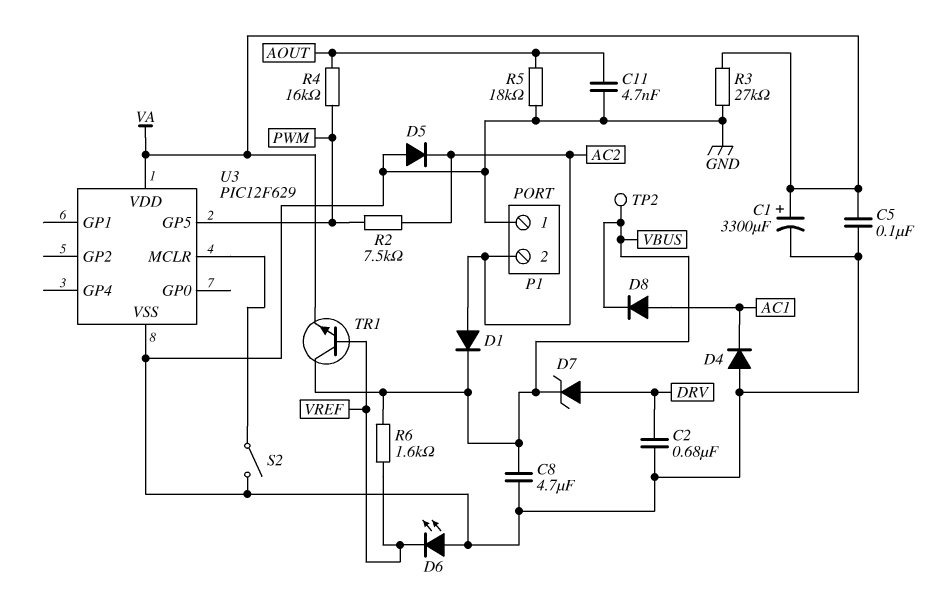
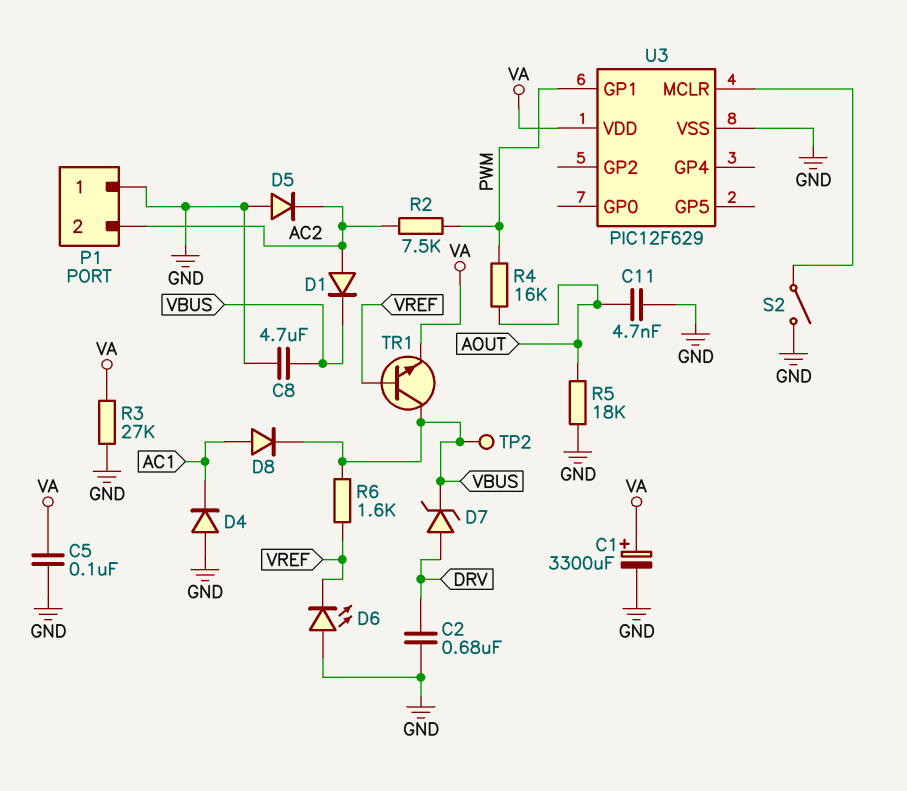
U3 pin GP1: none -> PWM
U3 pin GP5: PWM -> none

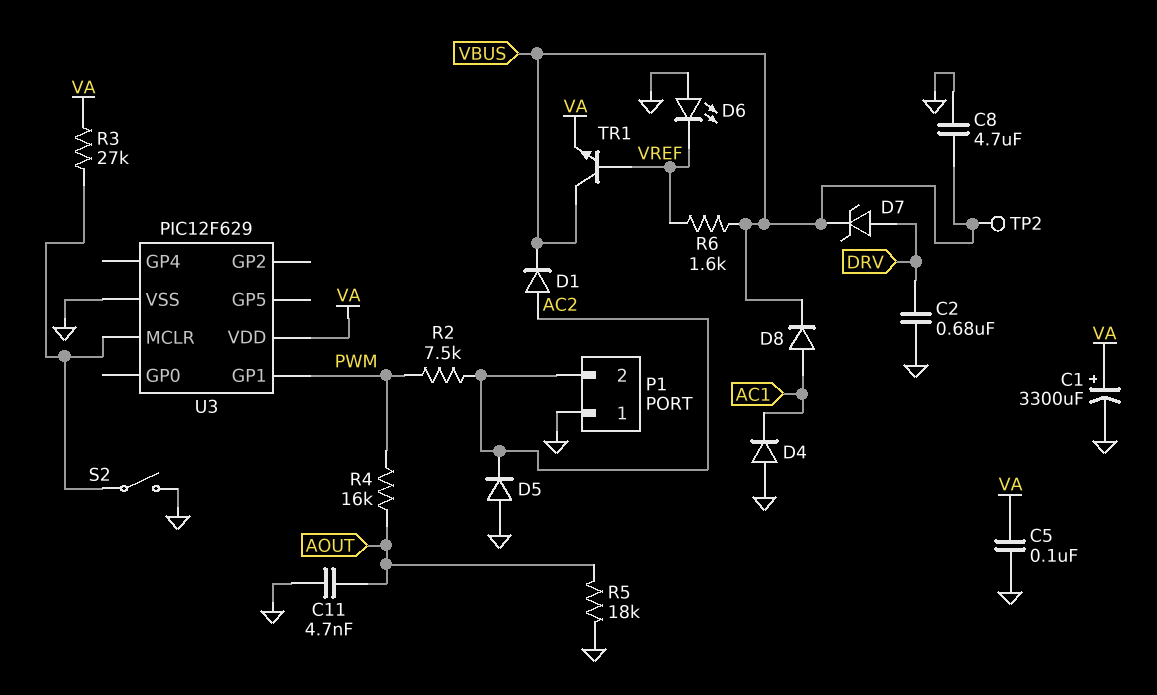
R3: 27k (GND, VA) -> 27k (U3/MCLR, VA)

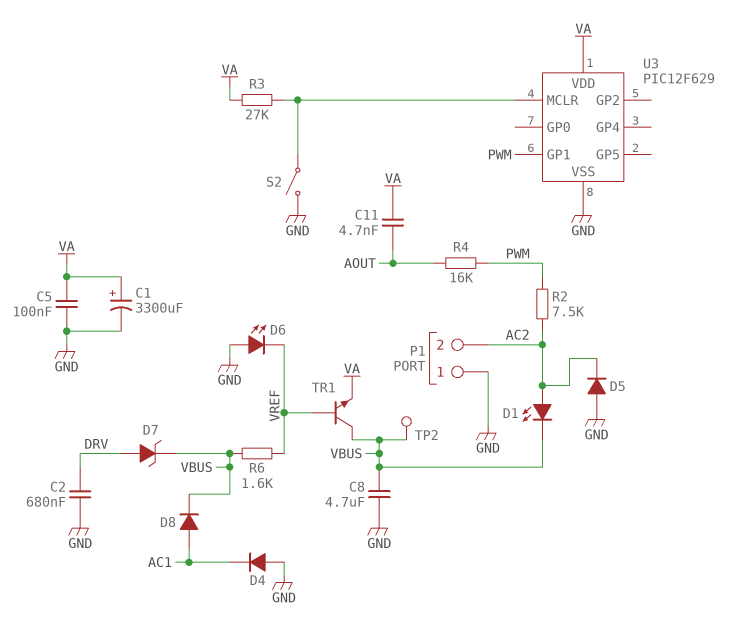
C11: 4.7nF (AOUT, GND) -> 4.7nF (AOUT, VA)
D1: diode (A AC2, K VBUS) -> LED (A AC2, K VBUS)
R5: 18k (AOUT, GND) -> none

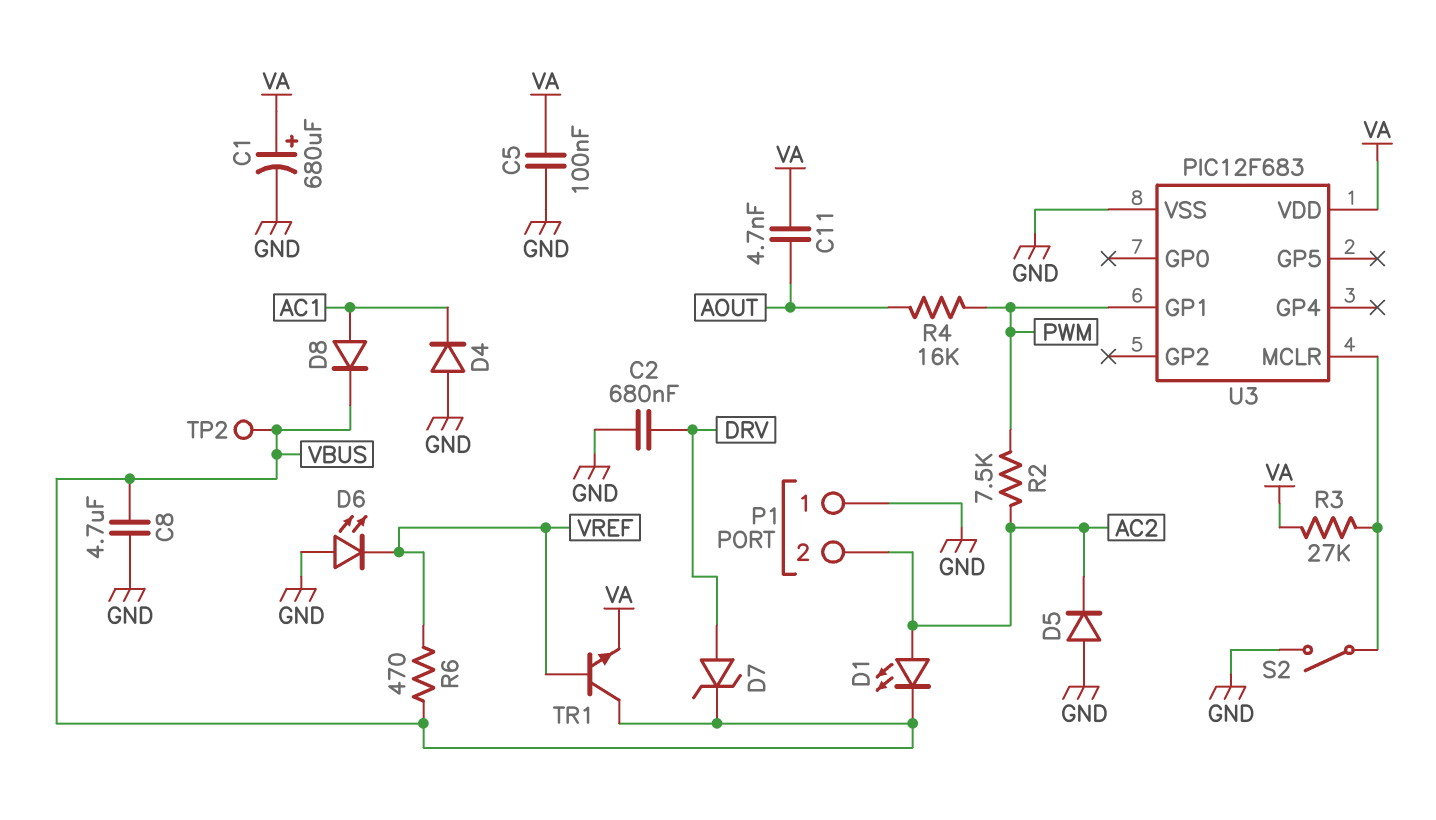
C1: 3300uF (plus VA, minus GND) -> 680uF (plus VA, minus GND)
R6: 1.6k (VBUS, VREF) -> 470 (VBUS, VREF)
U3: PIC12F629 -> PIC12F683

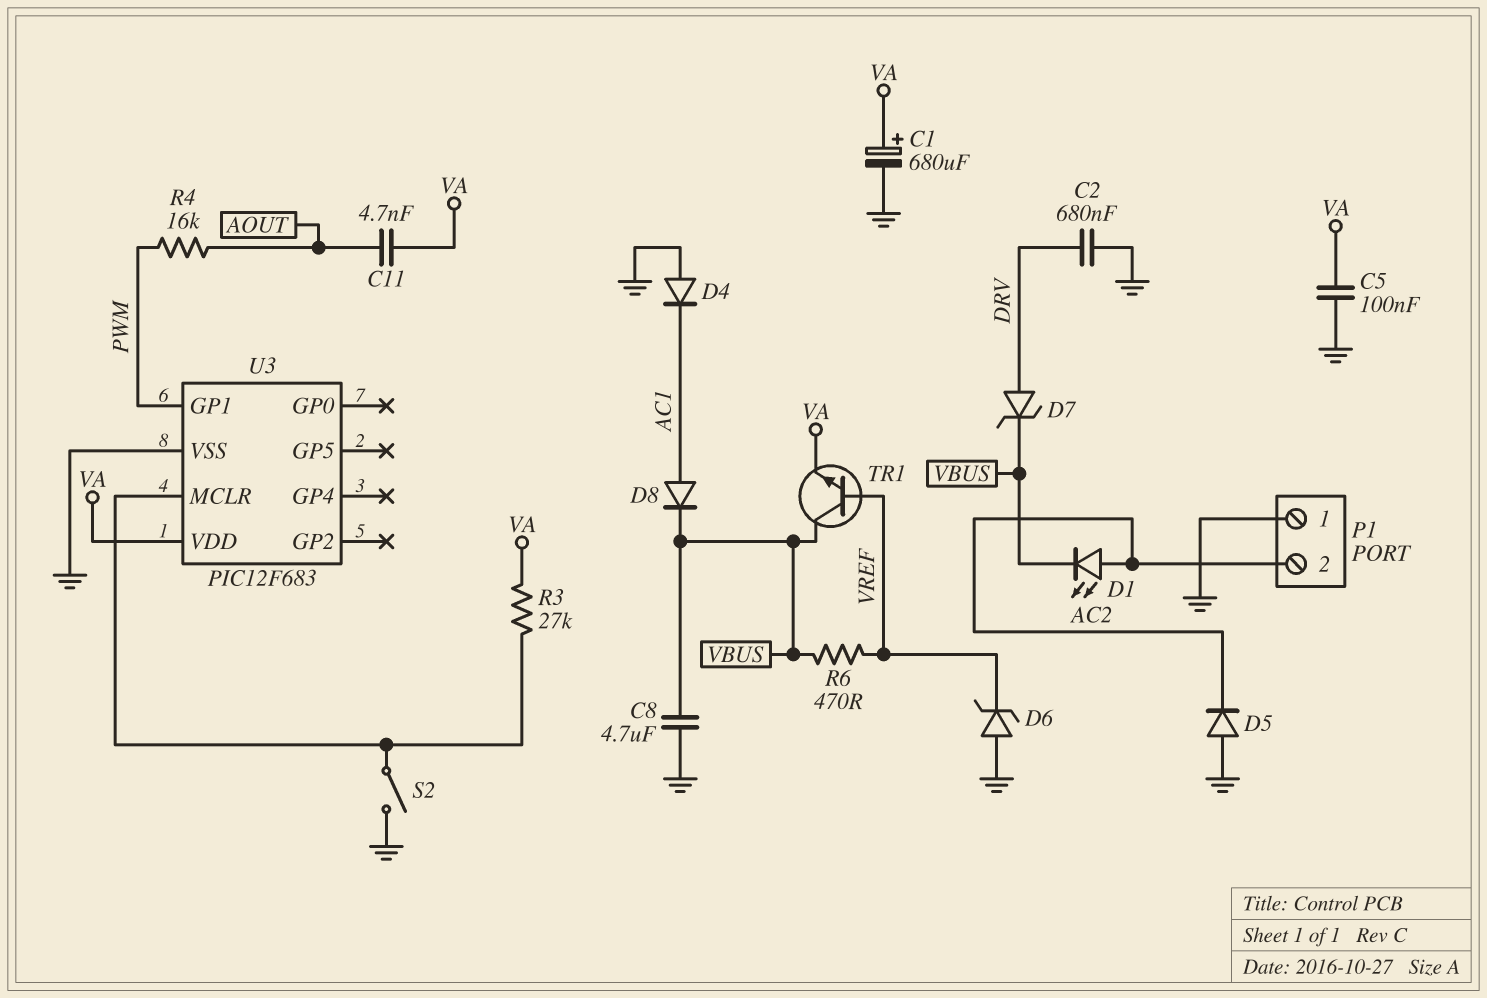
D6: LED (A GND, K VREF) -> zener (A GND, K VREF)
R2: 7.5k (AC2, PWM) -> none
TP2: test point (VBUS) -> none

